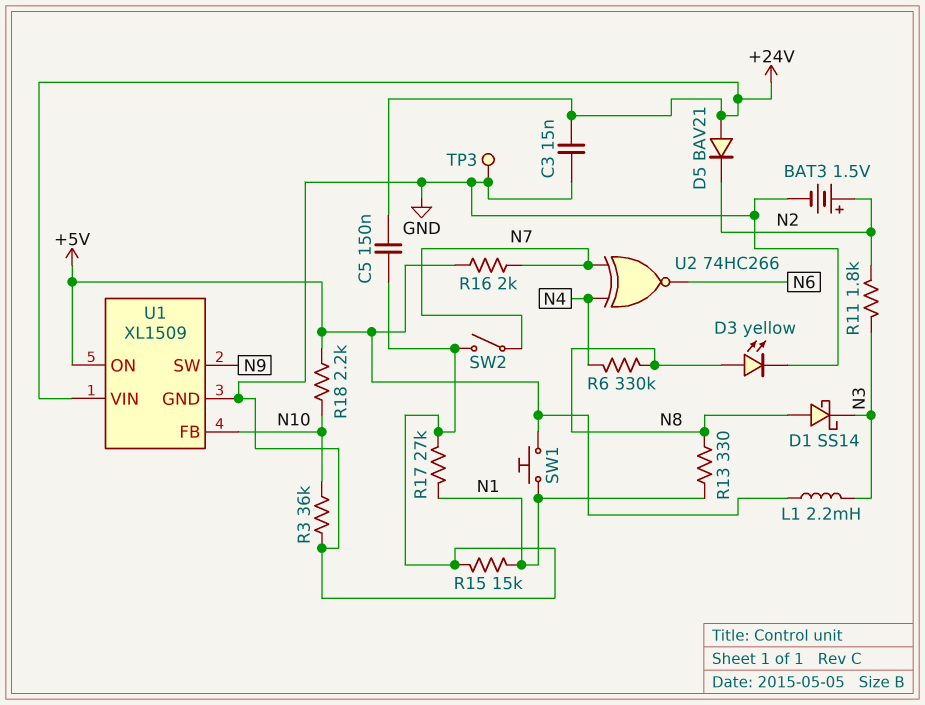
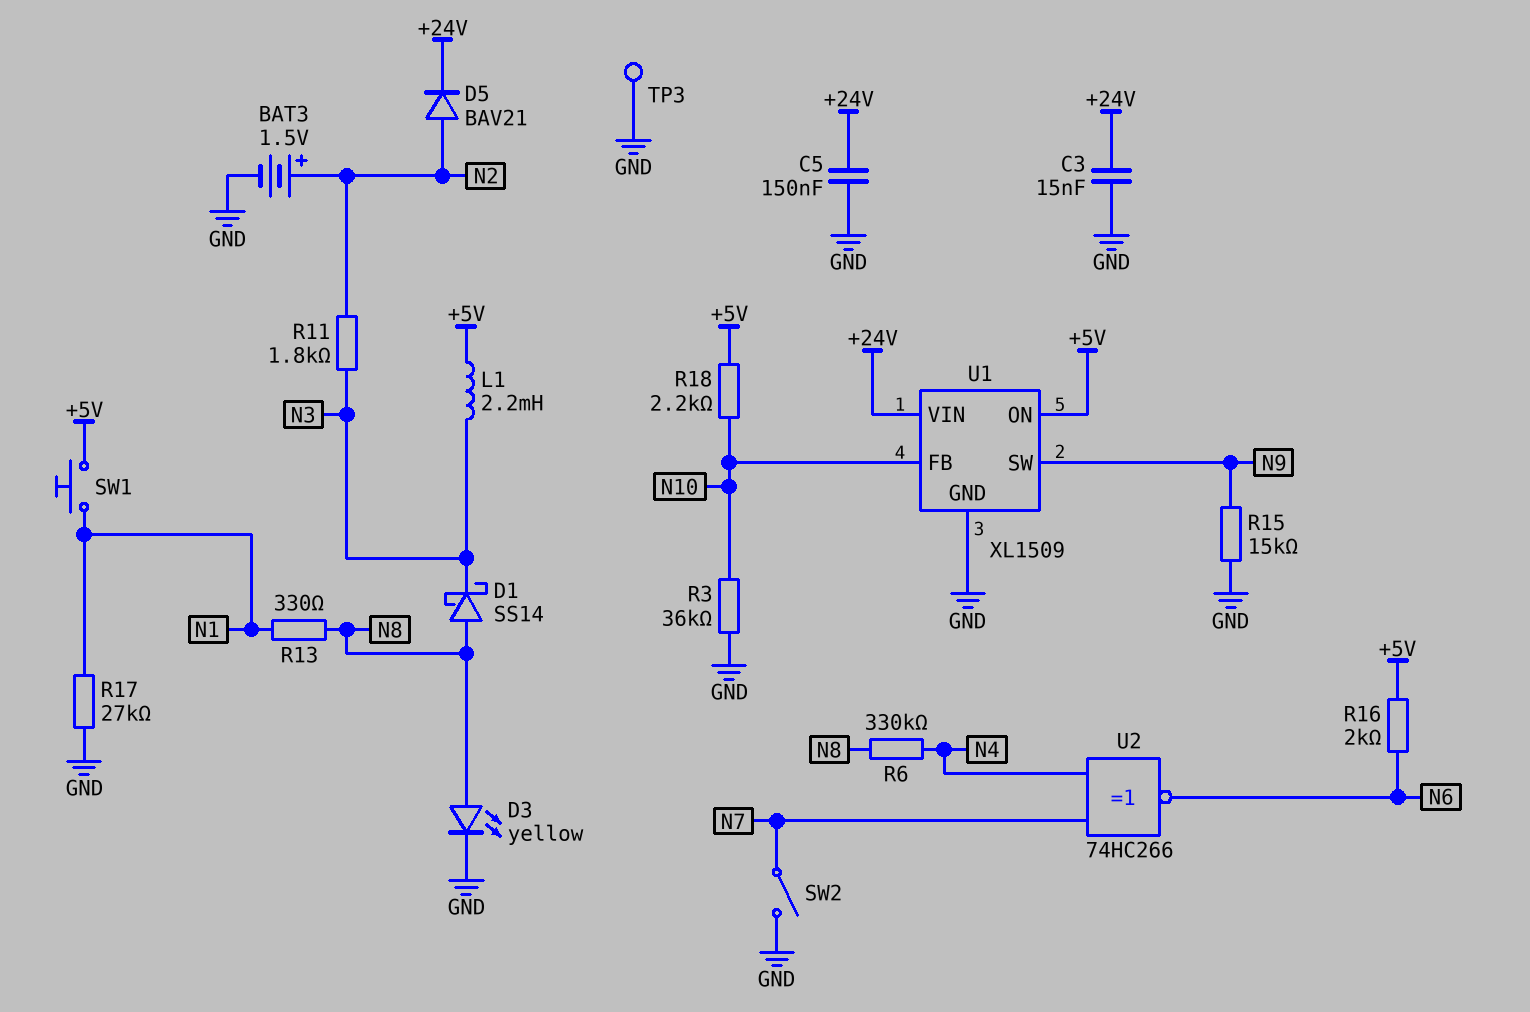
D5: diode BAV21 (A +24V, K N2) -> diode BAV21 (A N2, K +24V)
R15: 15k (GND, N1) -> 15k (GND, N9)
R16: 2k (+5V, N7) -> 2k (+5V, N6)

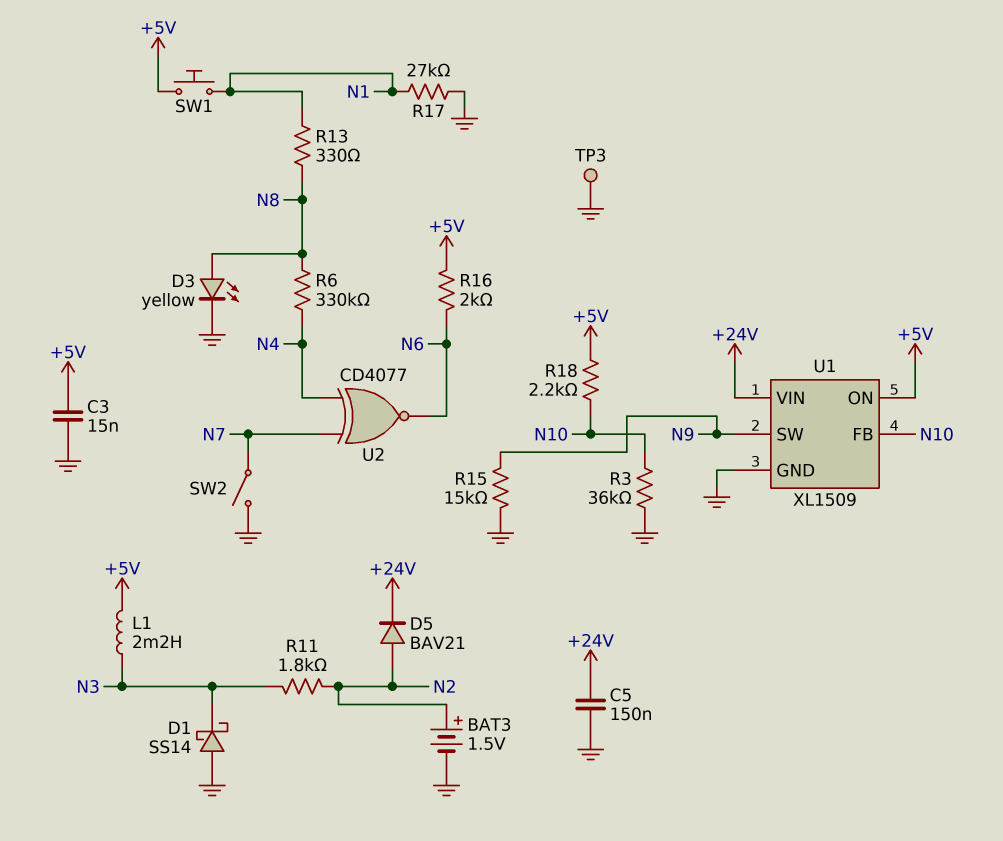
C3: 15nF (+24V, GND) -> 15nF (+5V, GND)
D1: schottky SS14 (A N8, K N3) -> schottky SS14 (A GND, K N3)
U2: XNOR 74HC266 (in N4, in N7, out N6) -> XNOR CD4077 (in N4, in N7, out N6)

